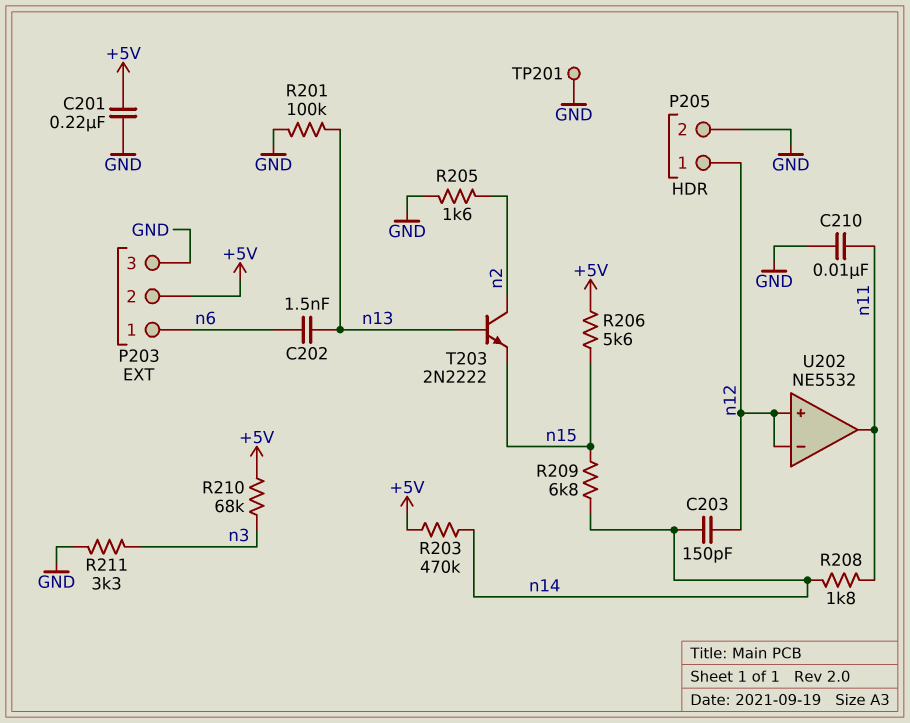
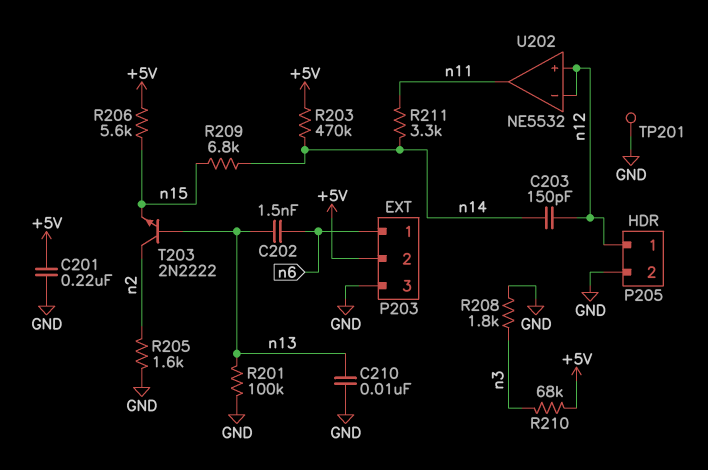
C210: 10nF (GND, n11) -> 10nF (GND, n13)
R208: 1.8k (n11, n14) -> 1.8k (GND, n3)
R211: 3.3k (GND, n3) -> 3.3k (n11, n14)

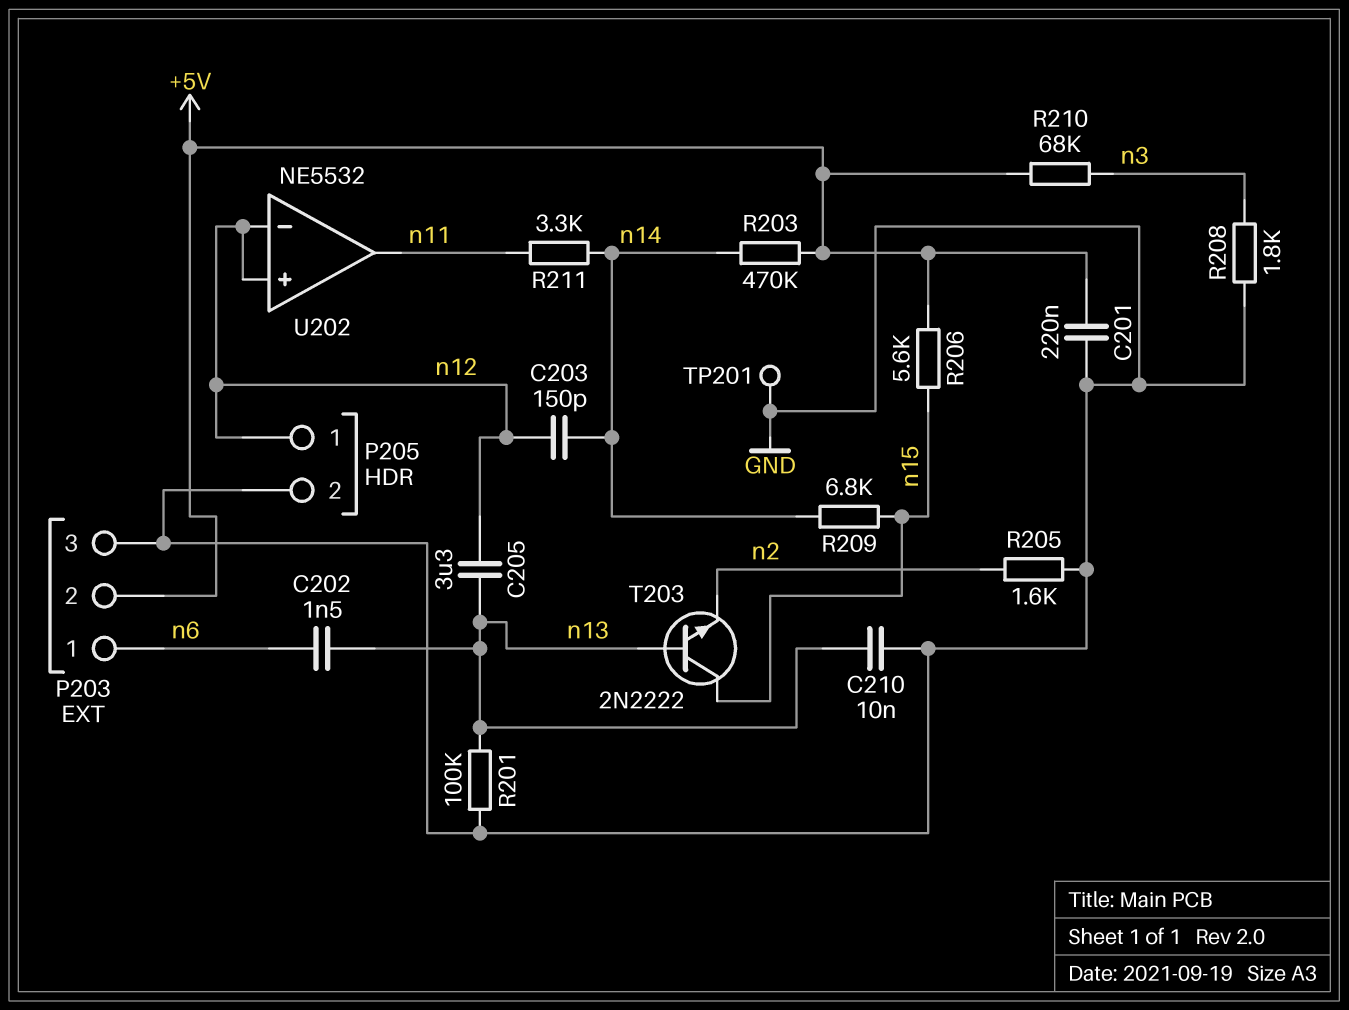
C205: none -> 3.3uF (n12, n13)
T203: NPN 2N2222 (B n13, C n2, E n15) -> NPN 2N2222 (B n13, C n15, E n2)

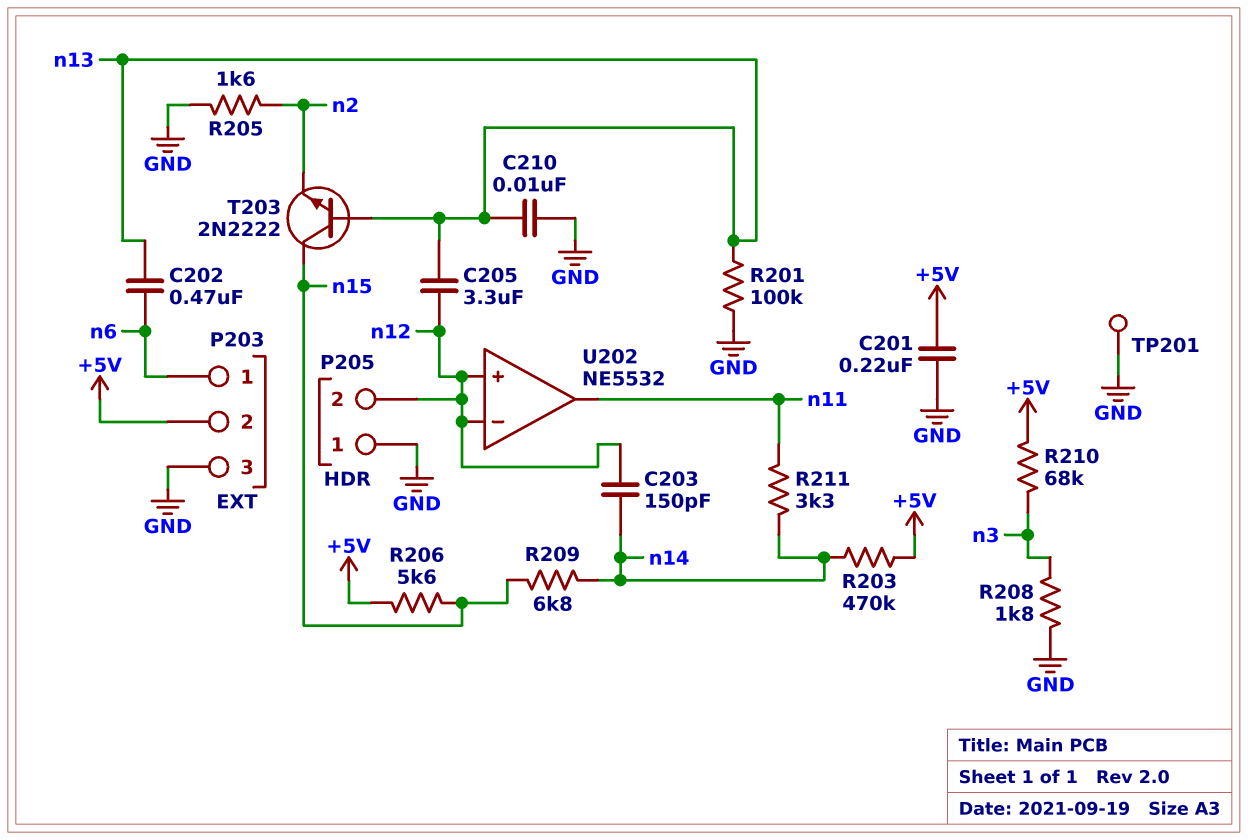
C202: 1.5nF (n6, n13) -> 470nF (n6, n13)
P205 pin 1: n12 -> GND
P205 pin 2: GND -> n12

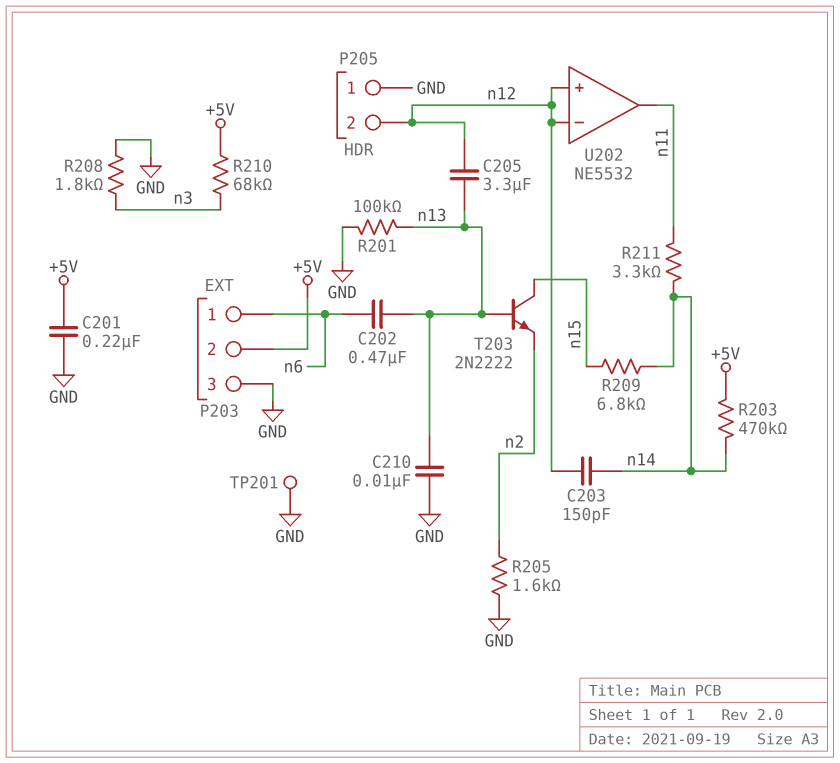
R206: 5.6k (+5V, n15) -> none

